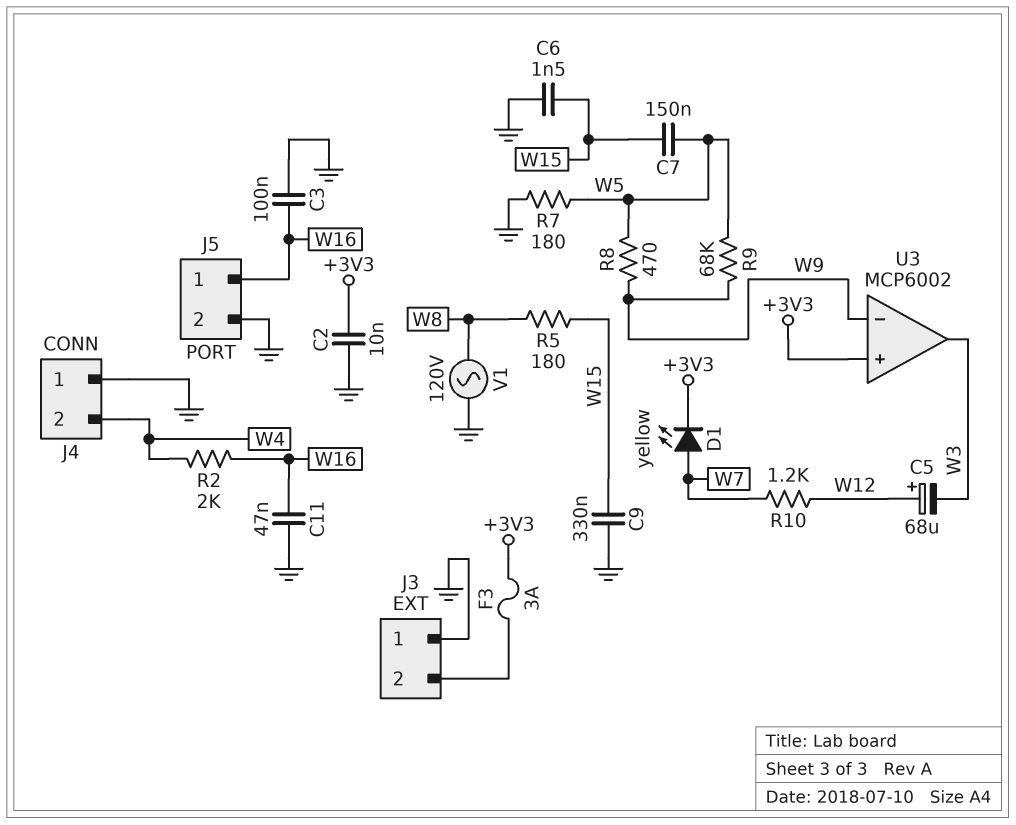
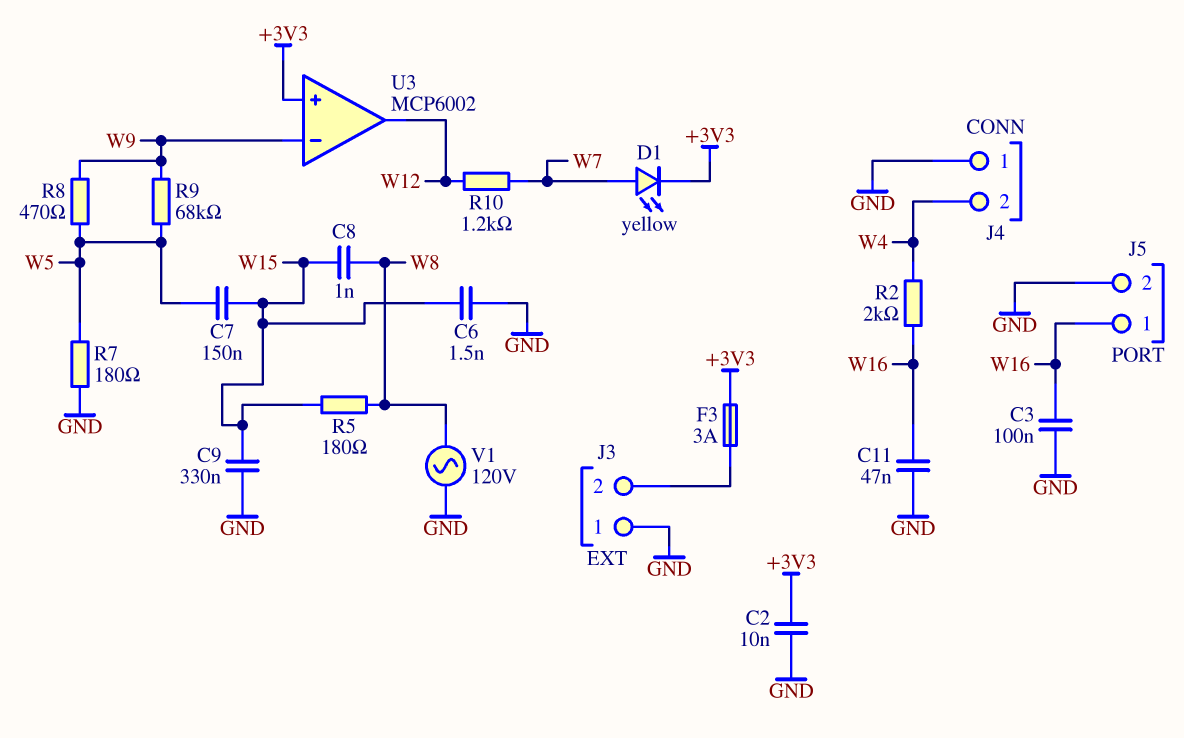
C5: 68uF (plus W12, minus W3) -> none
C8: none -> 1nF (W8, W15)
U3 pin out: W3 -> W12

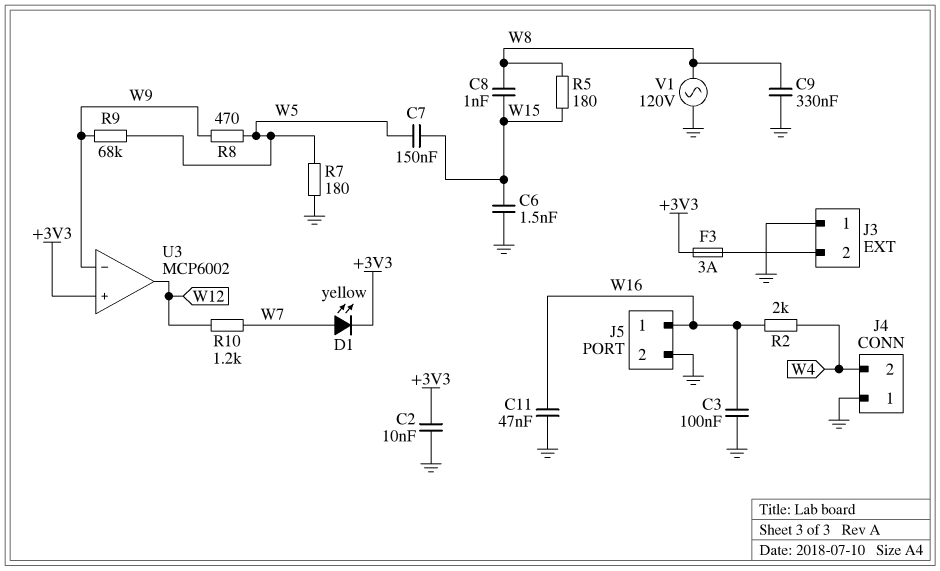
C9: 330nF (GND, W15) -> 330nF (GND, W8)

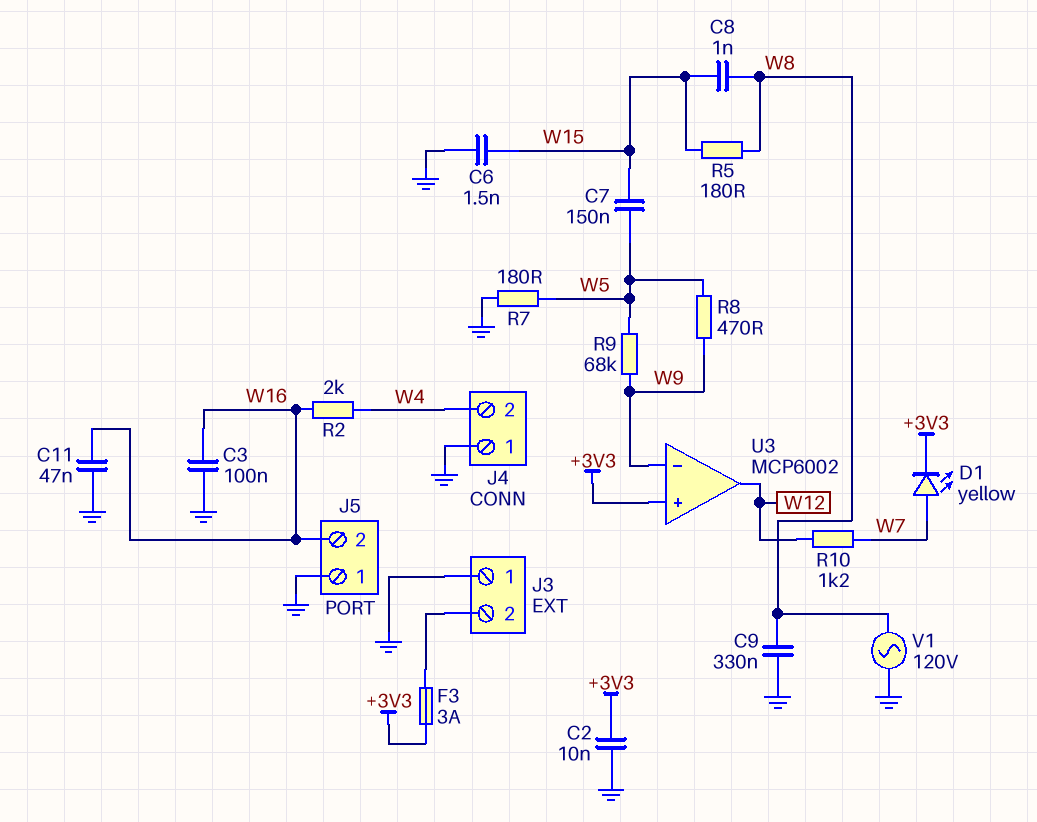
J5 pin 1: W16 -> GND
J5 pin 2: GND -> W16

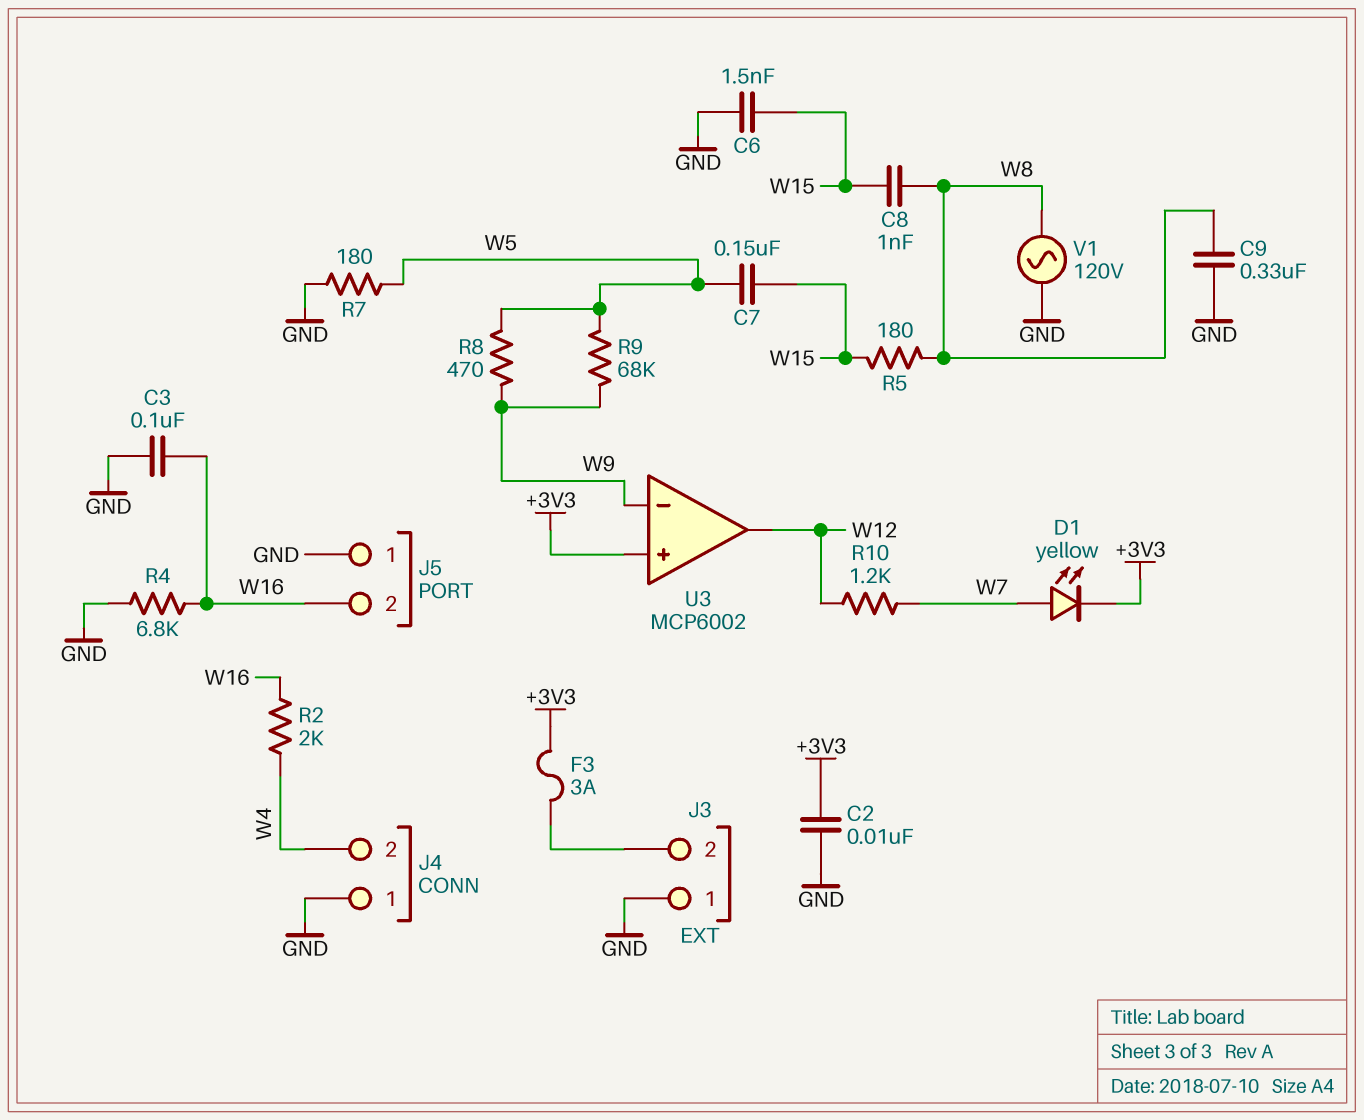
C11: 47nF (GND, W16) -> none
R4: none -> 6.8k (GND, W16)

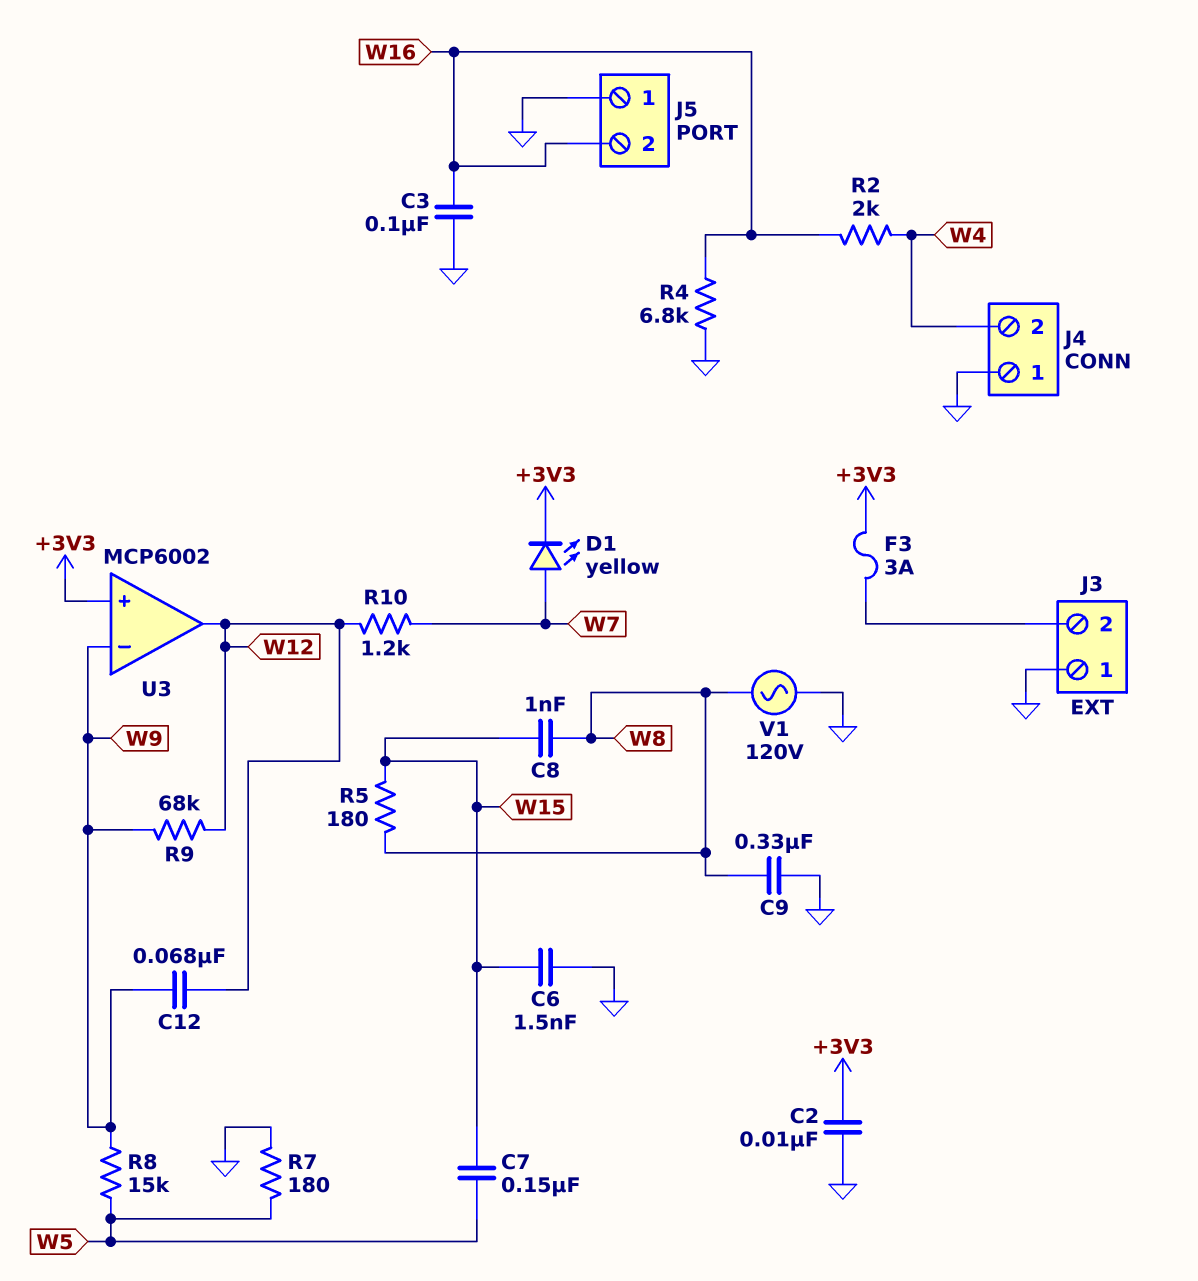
C12: none -> 68nF (W9, W12)
R8: 470 (W5, W9) -> 15k (W5, W9)
R9: 68k (W5, W9) -> 68k (W9, W12)

